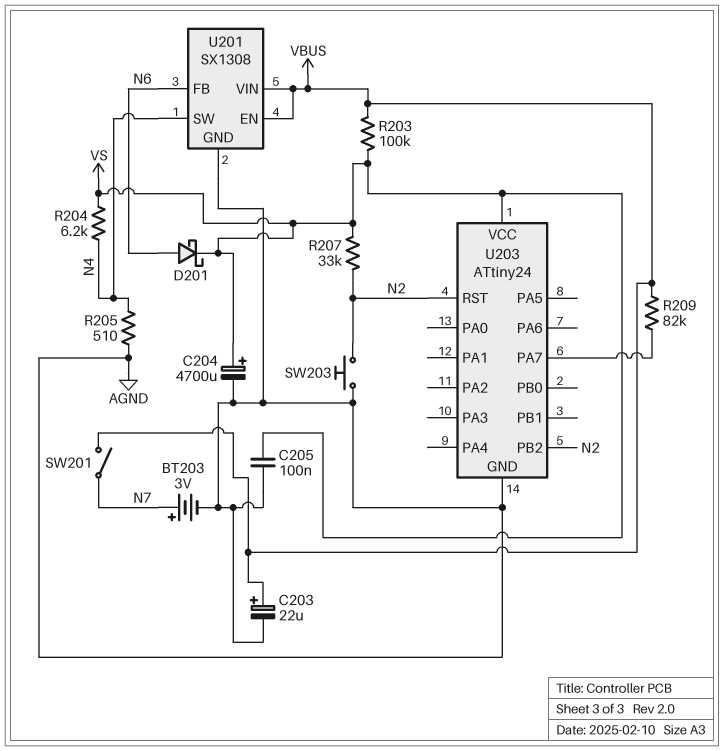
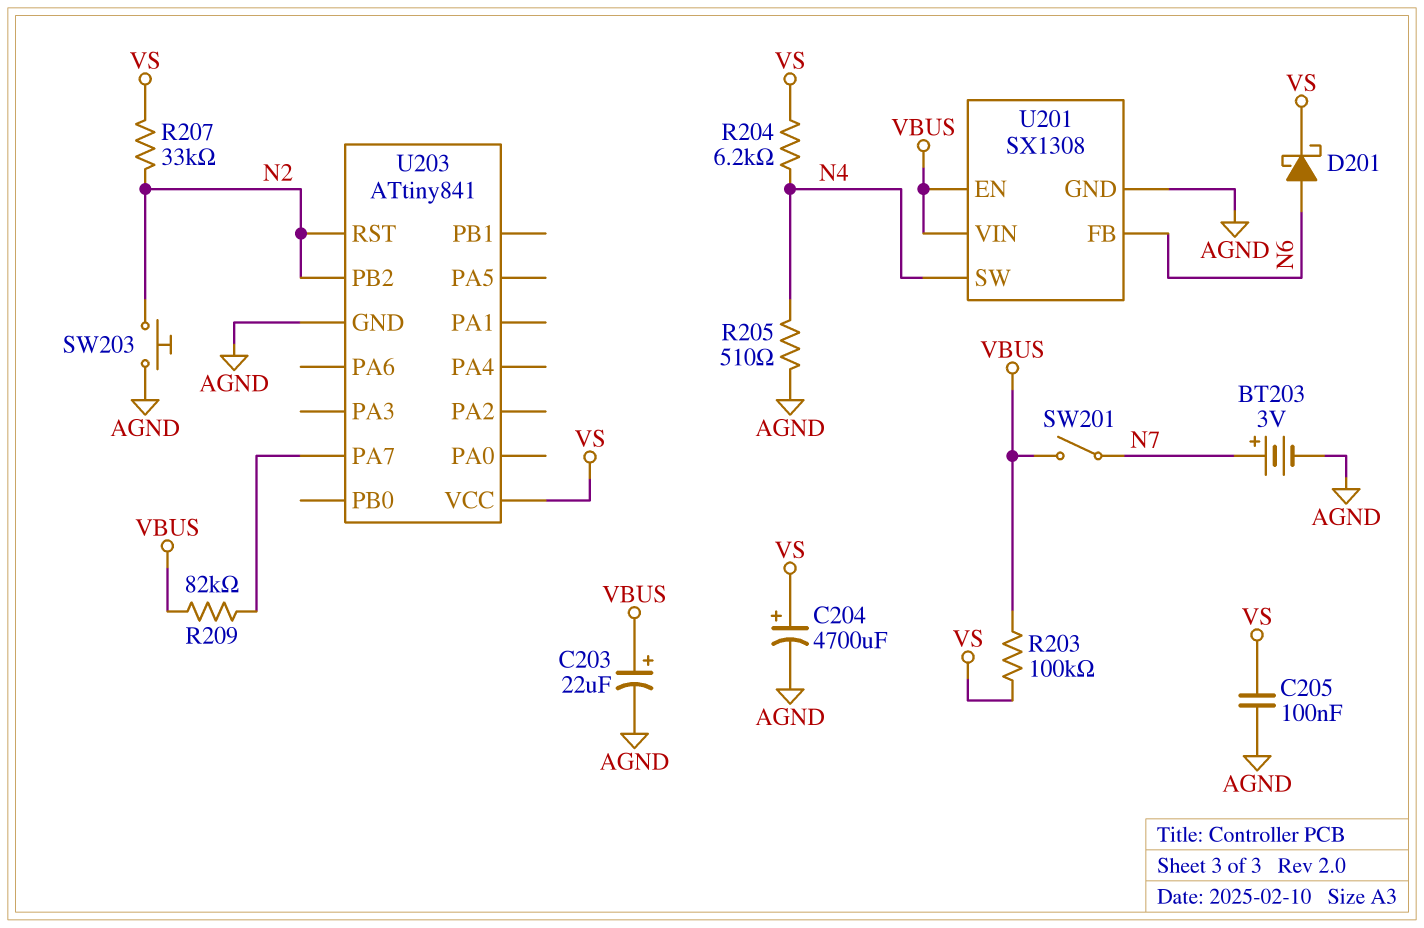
U203: ATtiny24 -> ATtiny841

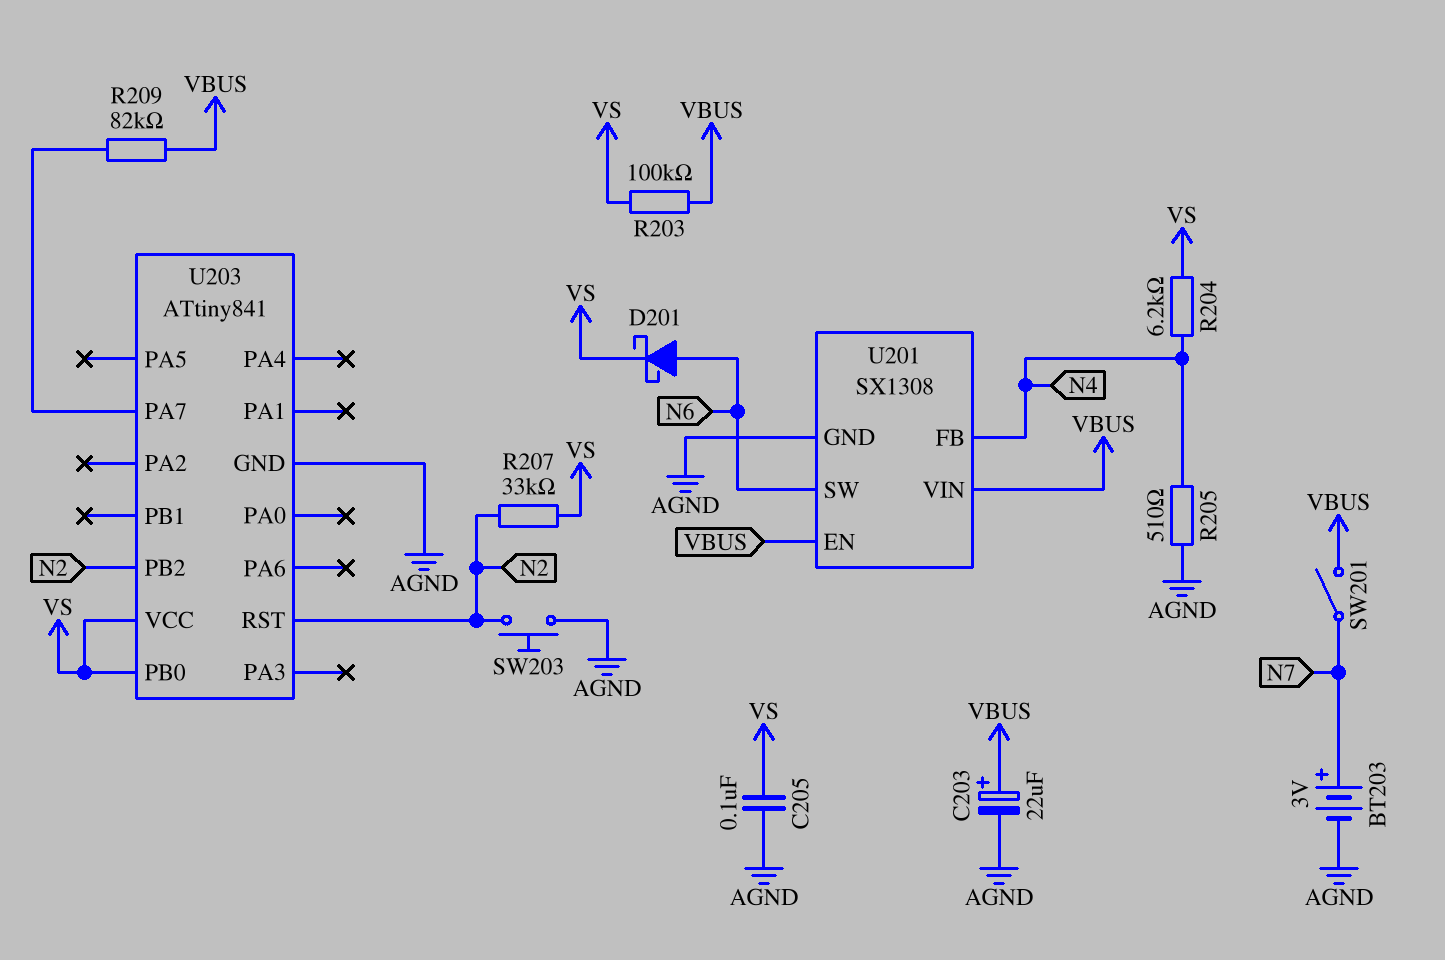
C204: 4700uF (plus VS, minus AGND) -> none
U201 pin FB: N6 -> N4
U201 pin SW: N4 -> N6
U203 pin PB0: none -> VS

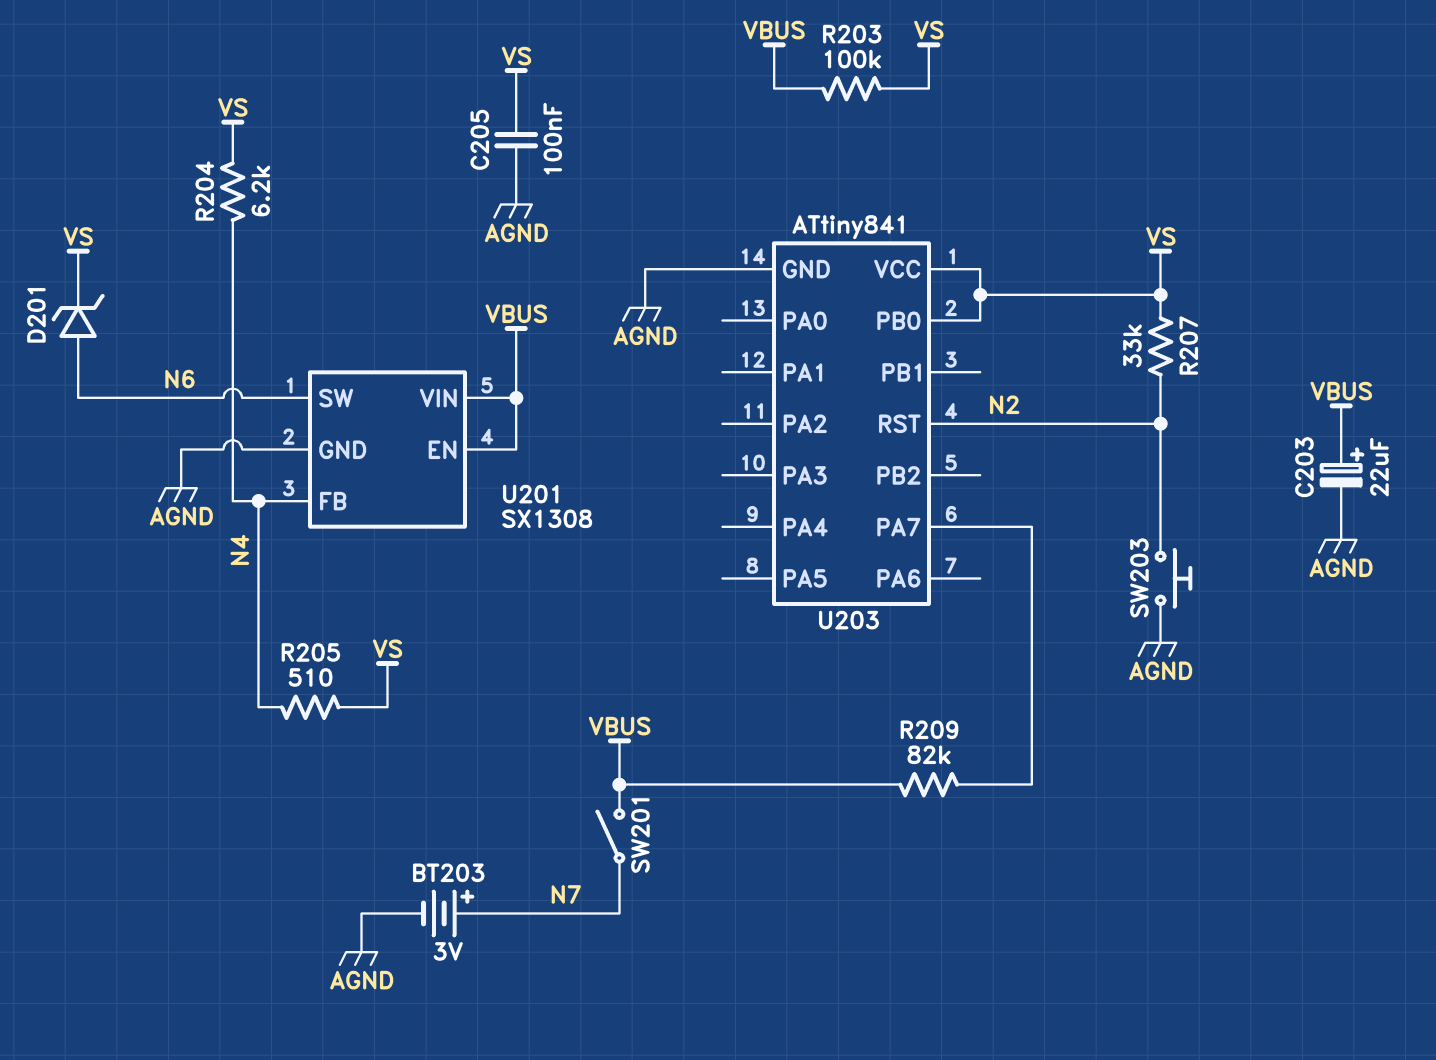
D201: schottky (A N6, K VS) -> zener (A N6, K VS)
R205: 510 (AGND, N4) -> 510 (N4, VS)
U203 pin PB2: N2 -> none

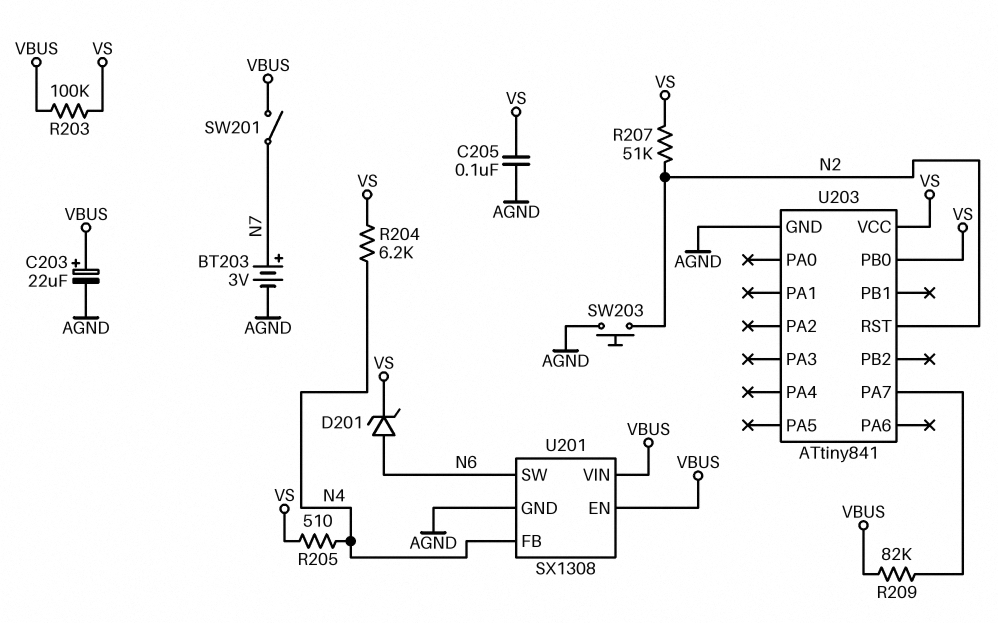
R207: 33k (N2, VS) -> 51k (N2, VS)

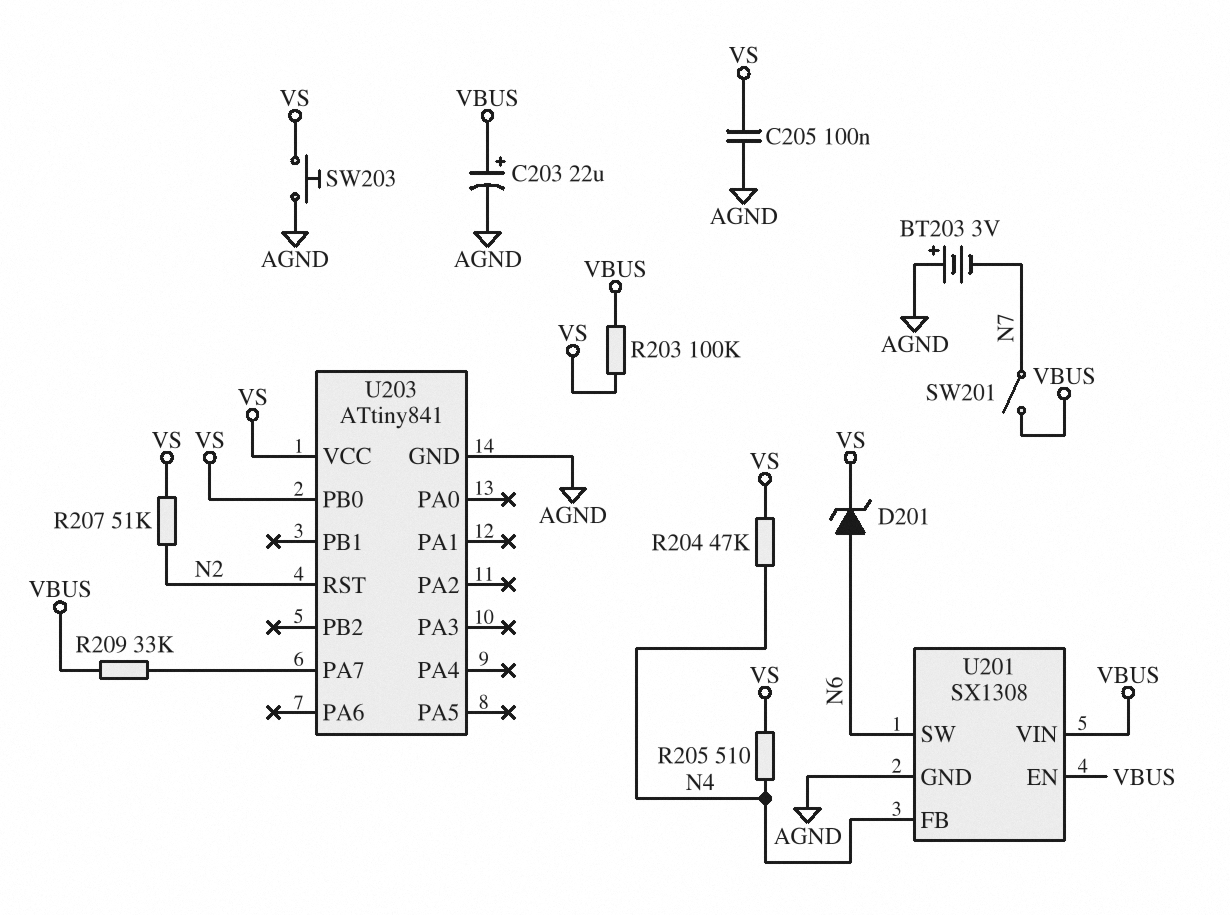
BT203: 3V (plus N7, minus AGND) -> 3V (plus AGND, minus N7)
R204: 6.2k (N4, VS) -> 47k (N4, VS)
R209: 82k (U203/PA7, VBUS) -> 33k (U203/PA7, VBUS)
SW203: button (AGND, N2) -> button (AGND, VS)

